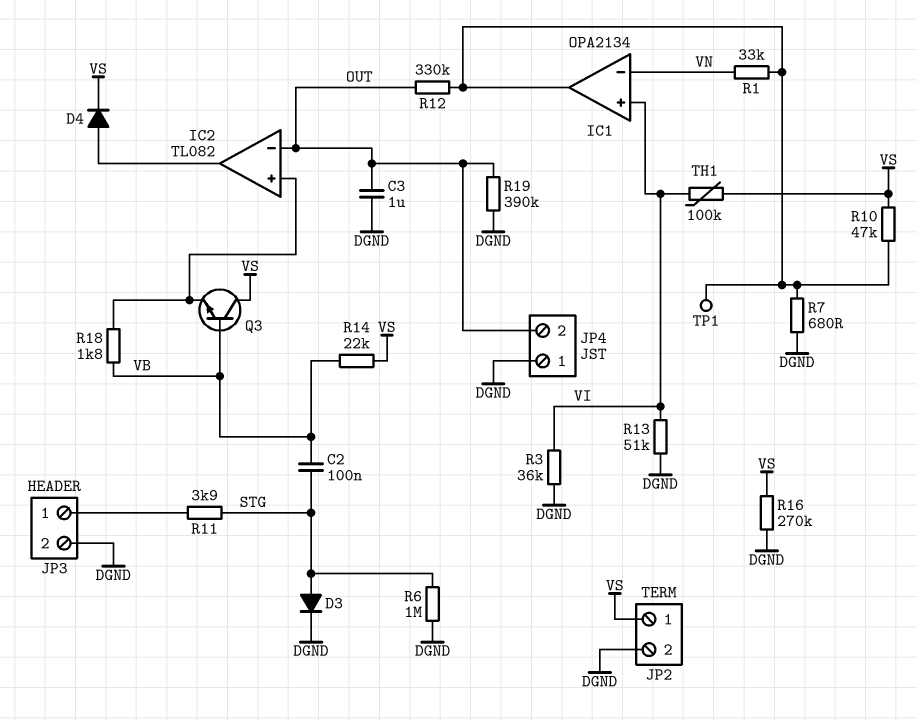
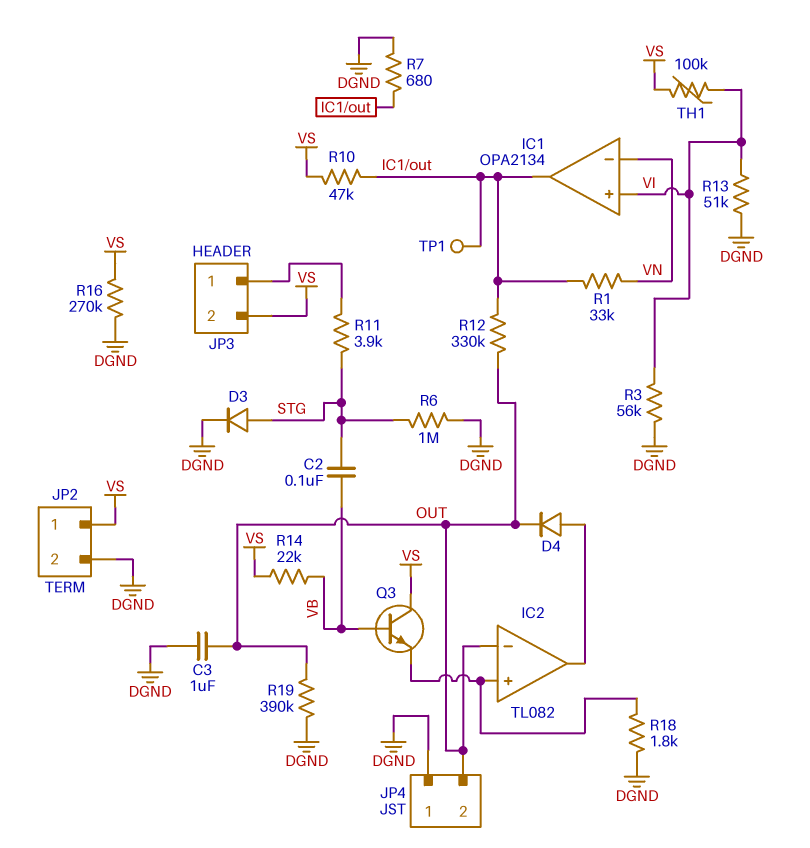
D4: diode (A IC2/out, K VS) -> diode (A IC2/out, K OUT)
JP3 pin 2: DGND -> VS
R3: 36k (DGND, VI) -> 56k (DGND, VI)
R18: 1.8k (IC2/in+, VB) -> 1.8k (DGND, IC2/in+)

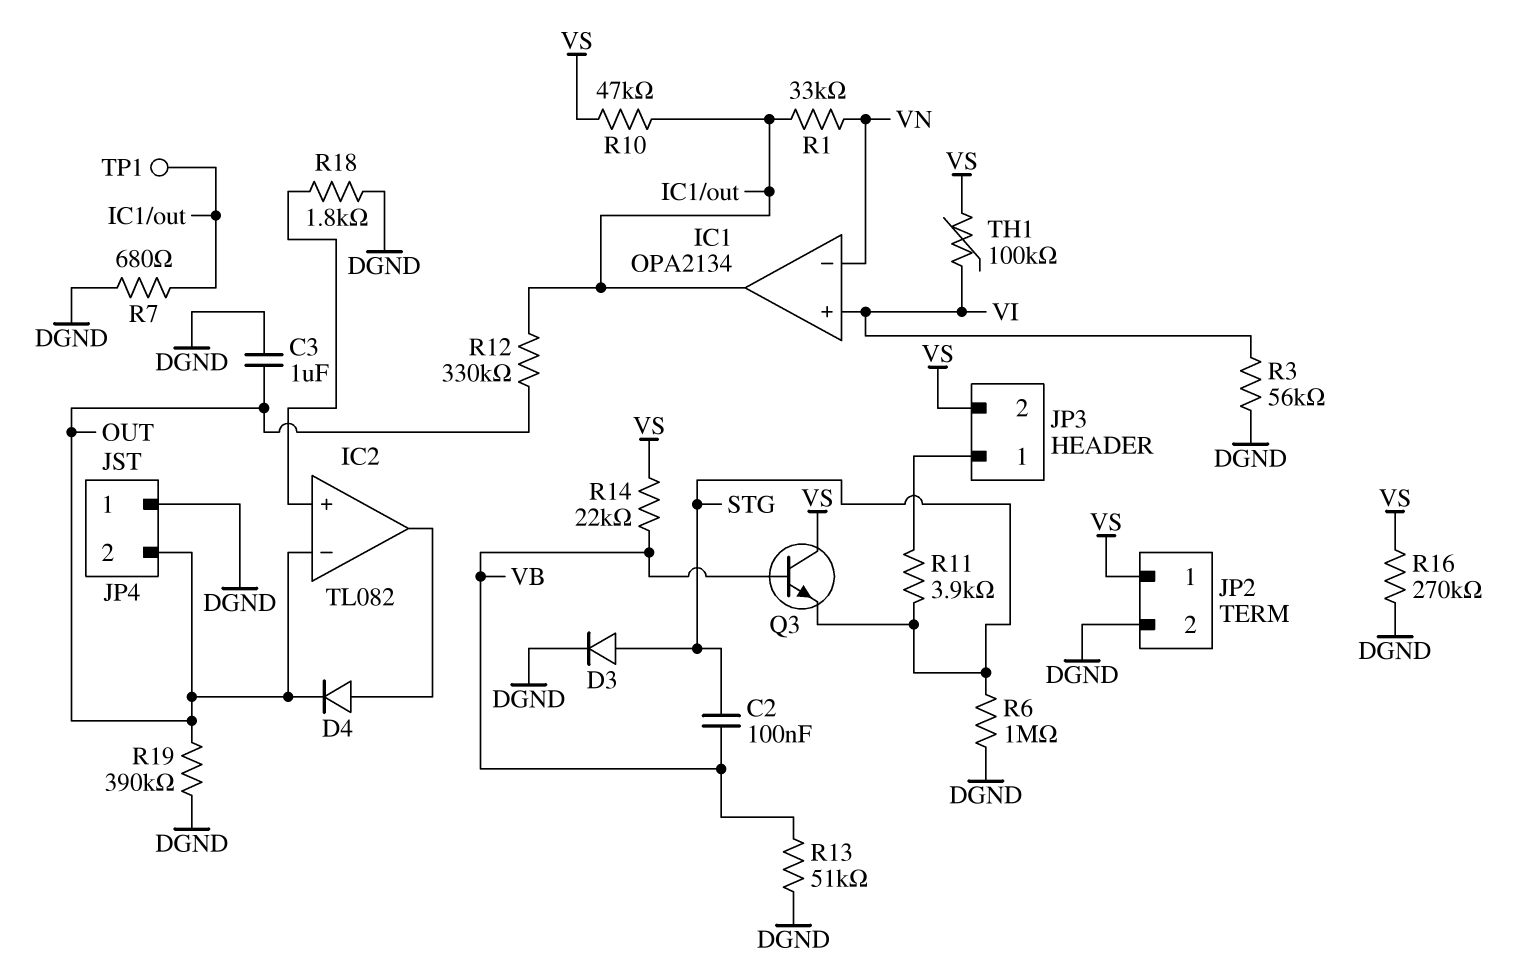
Q3: NPN (B VB, C VS, E IC2/in+) -> NPN (B VB, C VS, E STG)
R13: 51k (DGND, VI) -> 51k (DGND, VB)

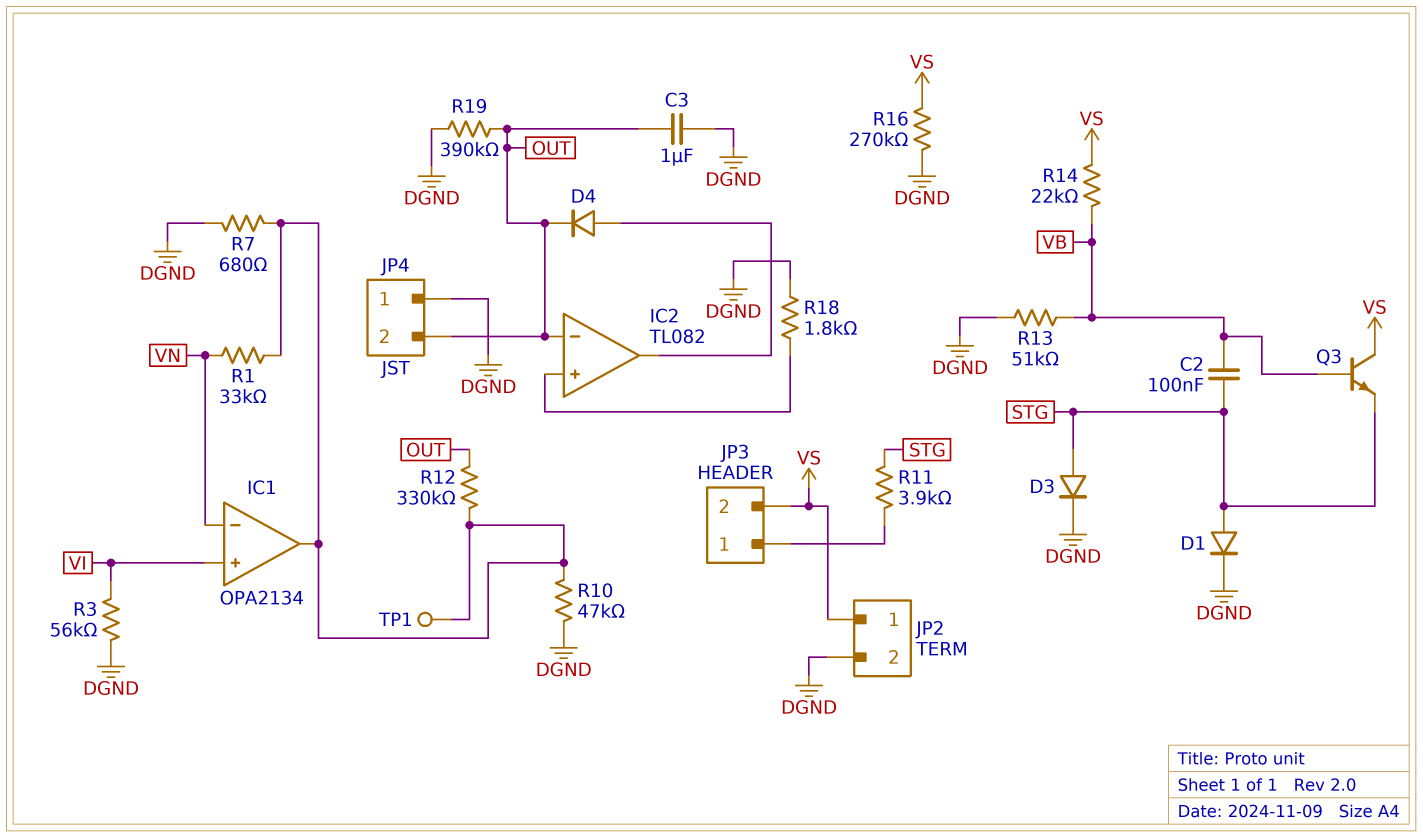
D1: none -> diode (A STG, K DGND)
R6: 1M (DGND, STG) -> none
R10: 47k (IC1/out, VS) -> 47k (DGND, IC1/out)
TH1: 100k (VI, VS) -> none

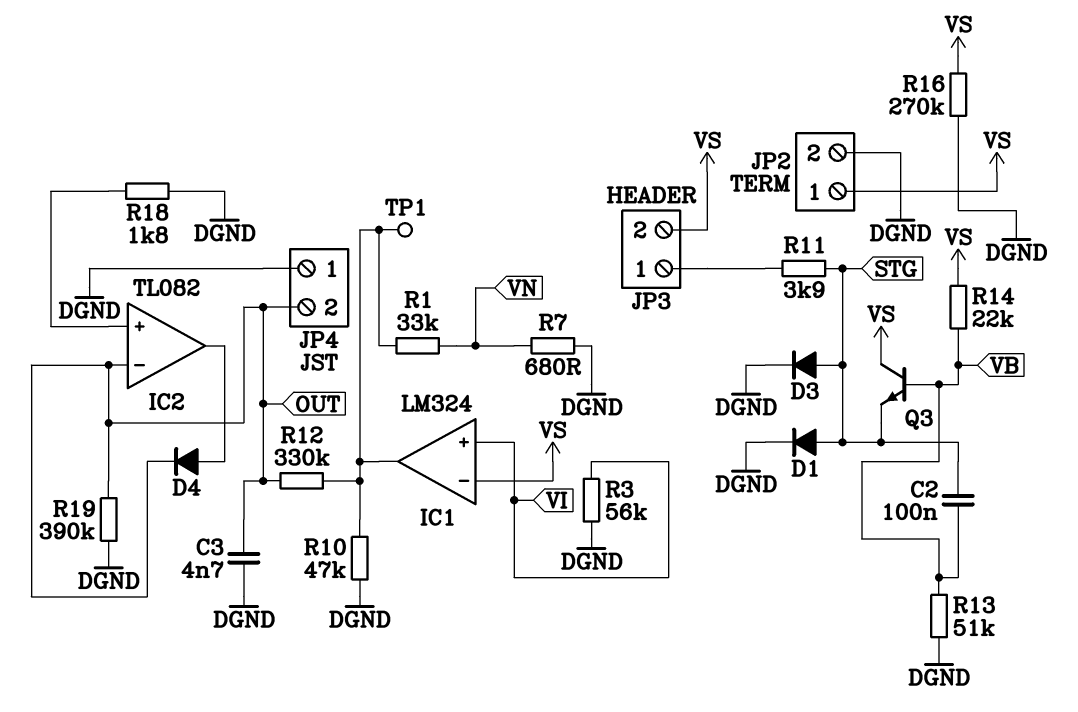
C3: 1uF (DGND, OUT) -> 4.7nF (DGND, OUT)
IC1: OPA2134 -> LM324
IC1 pin in-: VN -> VS
R7: 680 (DGND, IC1/out) -> 680 (DGND, VN)

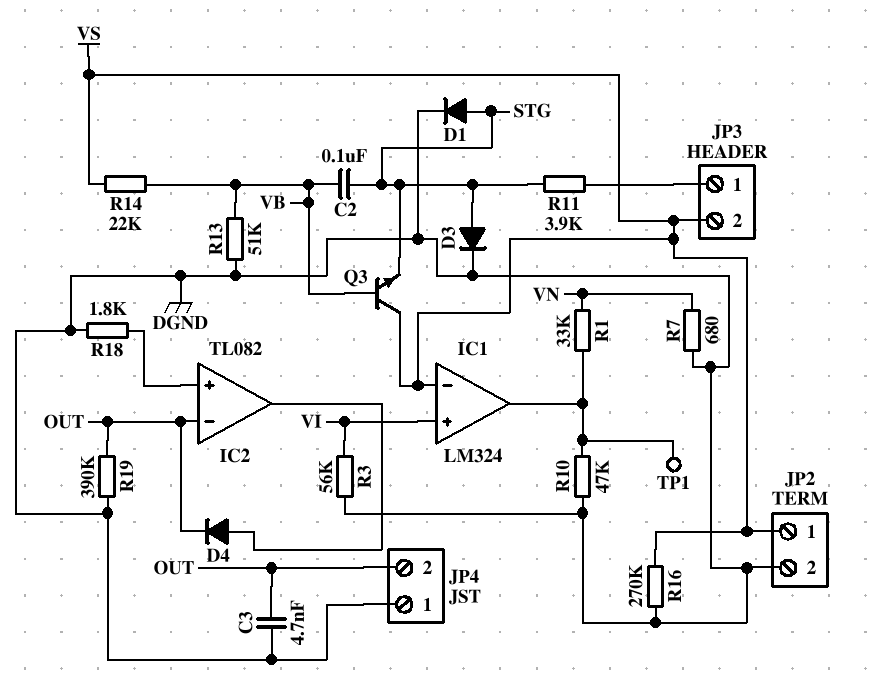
R12: 330k (IC1/out, OUT) -> none

